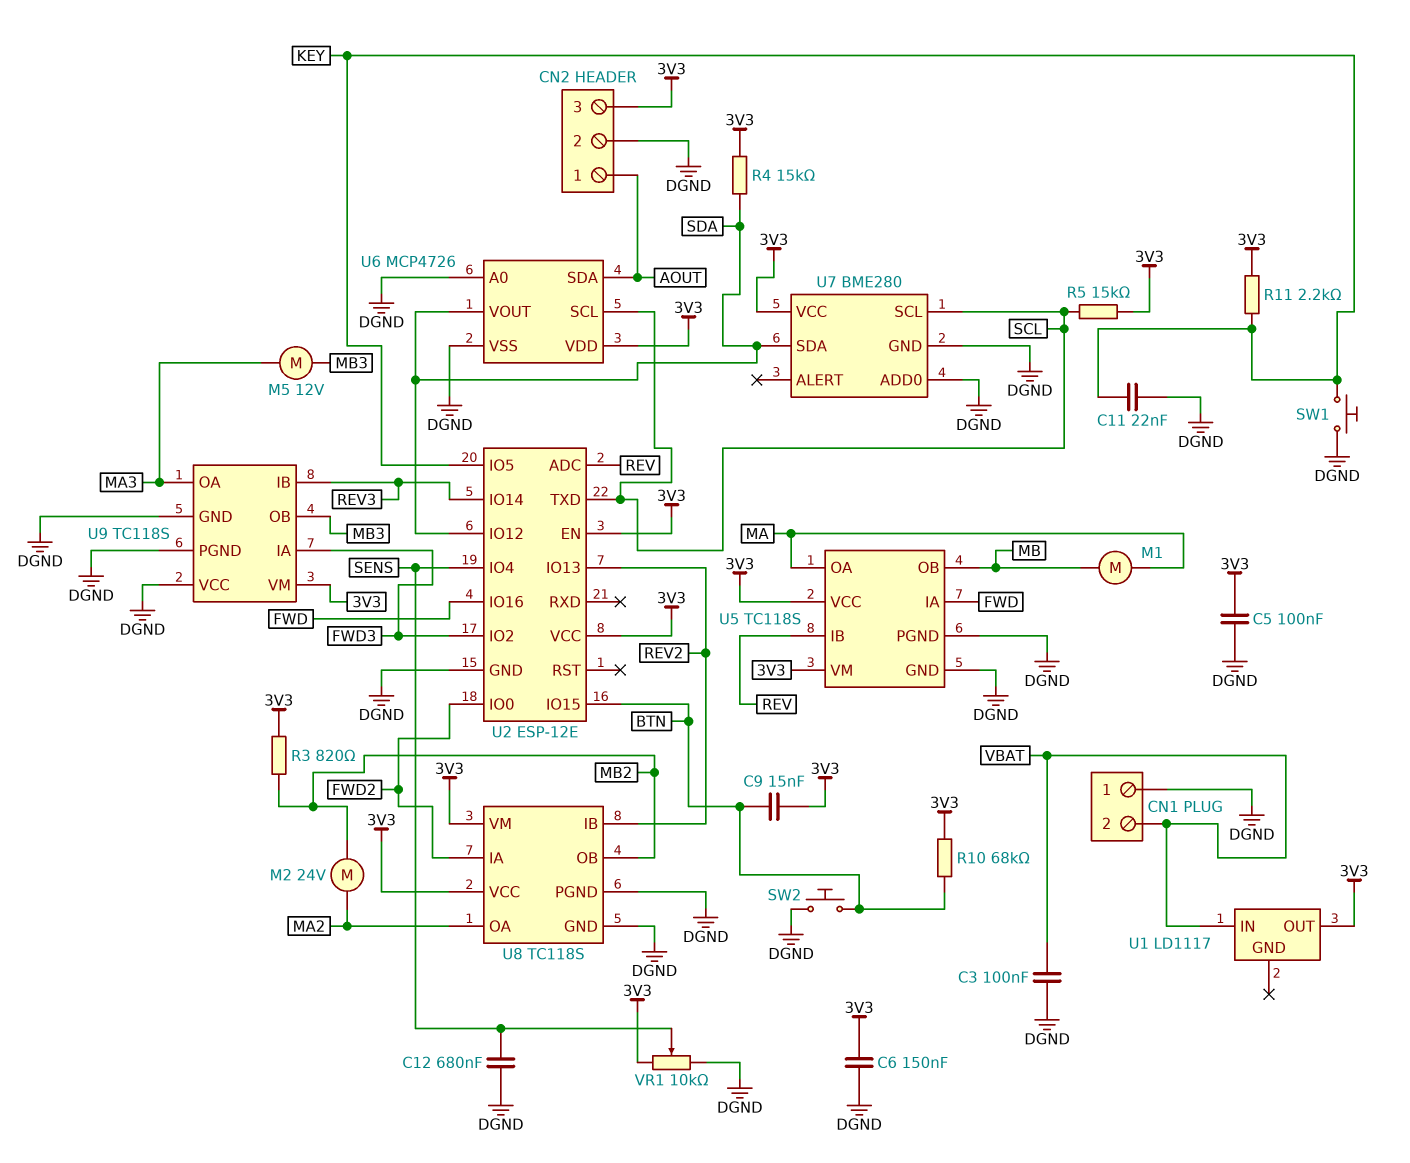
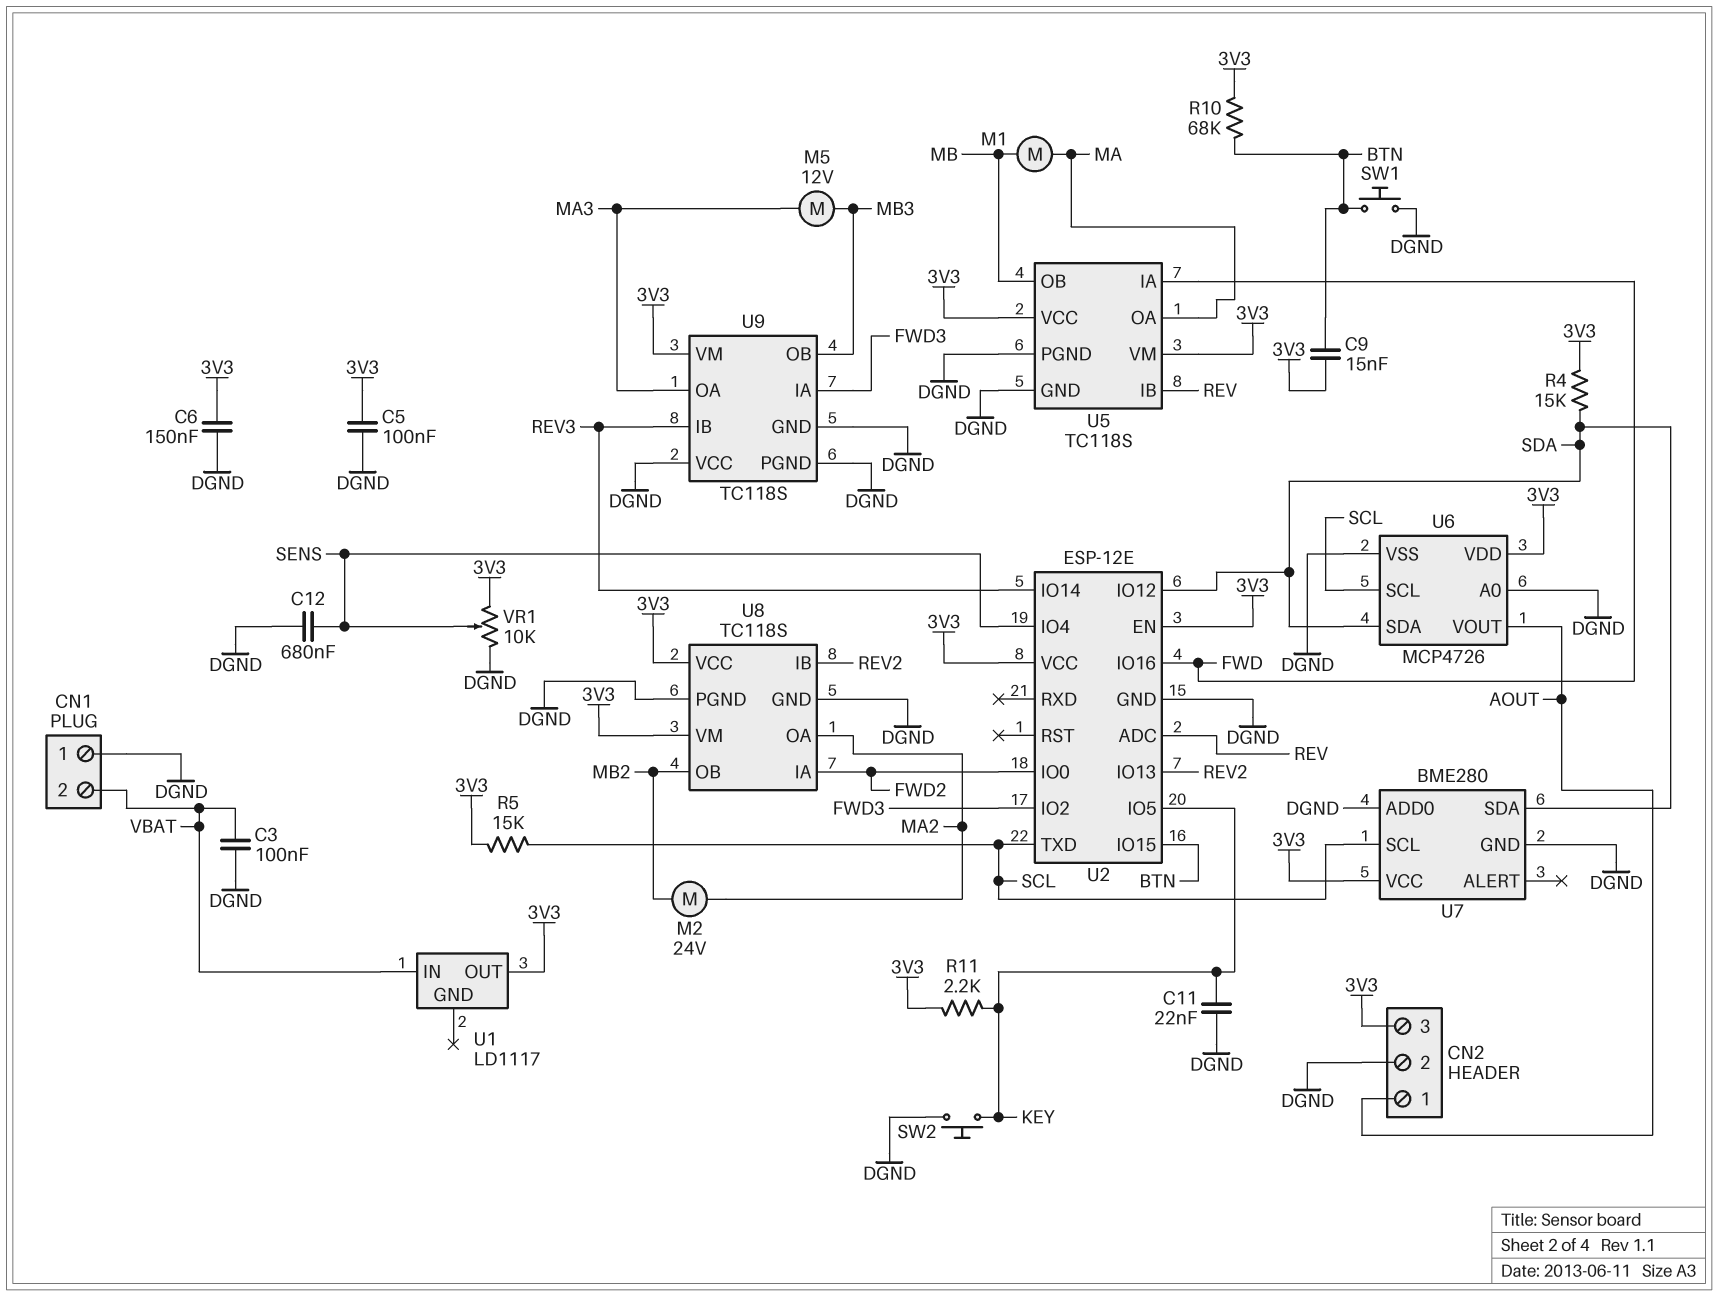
R3: 820 (3V3, MB2) -> none
SW1: button (DGND, KEY) -> button (BTN, DGND)
SW2: button (BTN, DGND) -> button (DGND, KEY)
U6 pin SDA: AOUT -> SDA
U6 pin VOUT: SDA -> AOUT

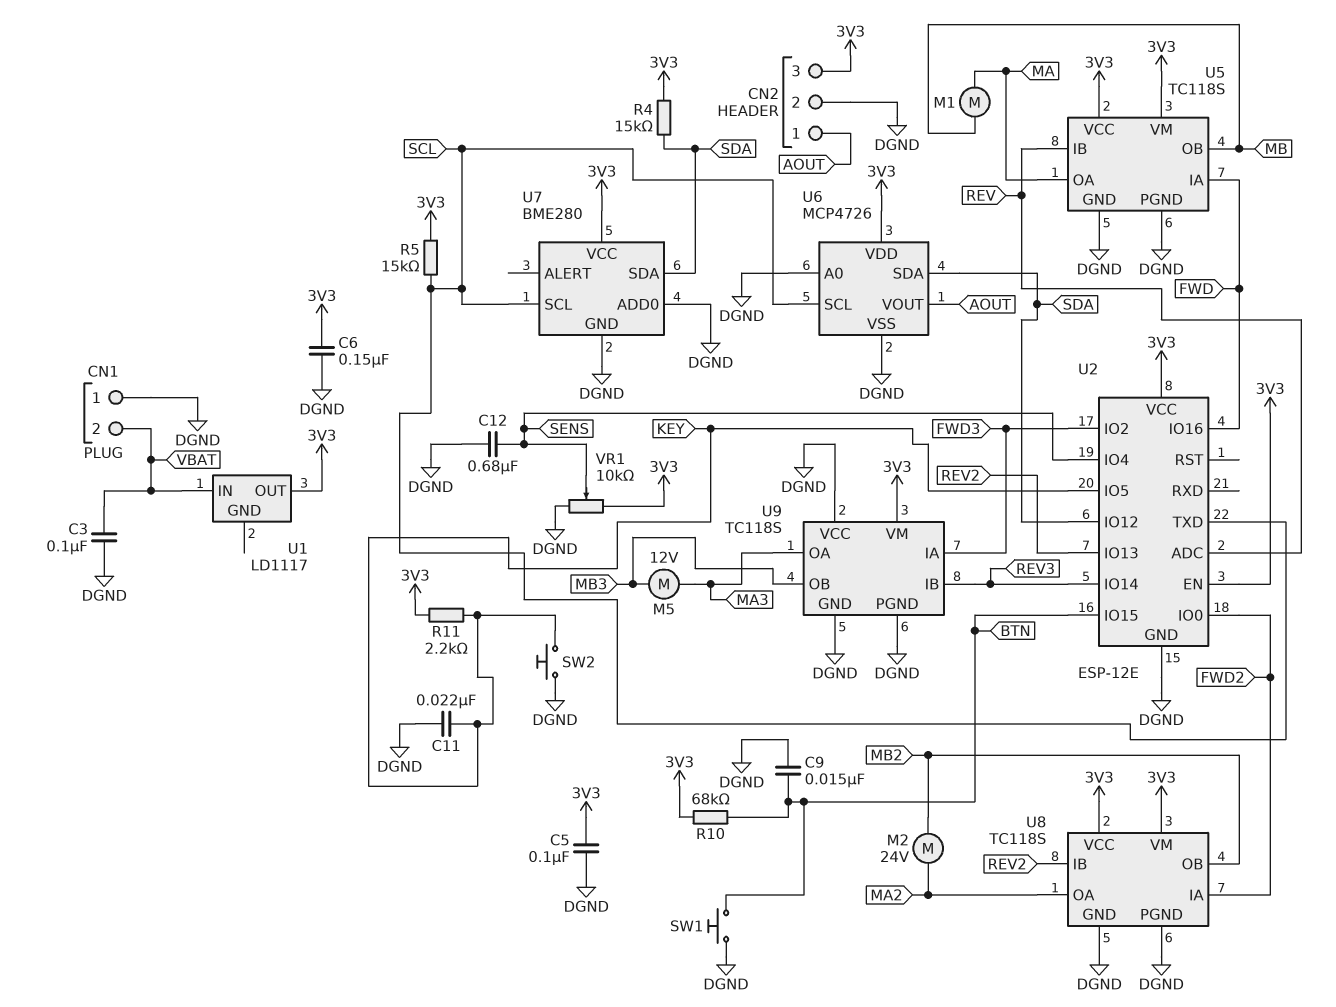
C9: 15nF (3V3, BTN) -> 15nF (BTN, DGND)

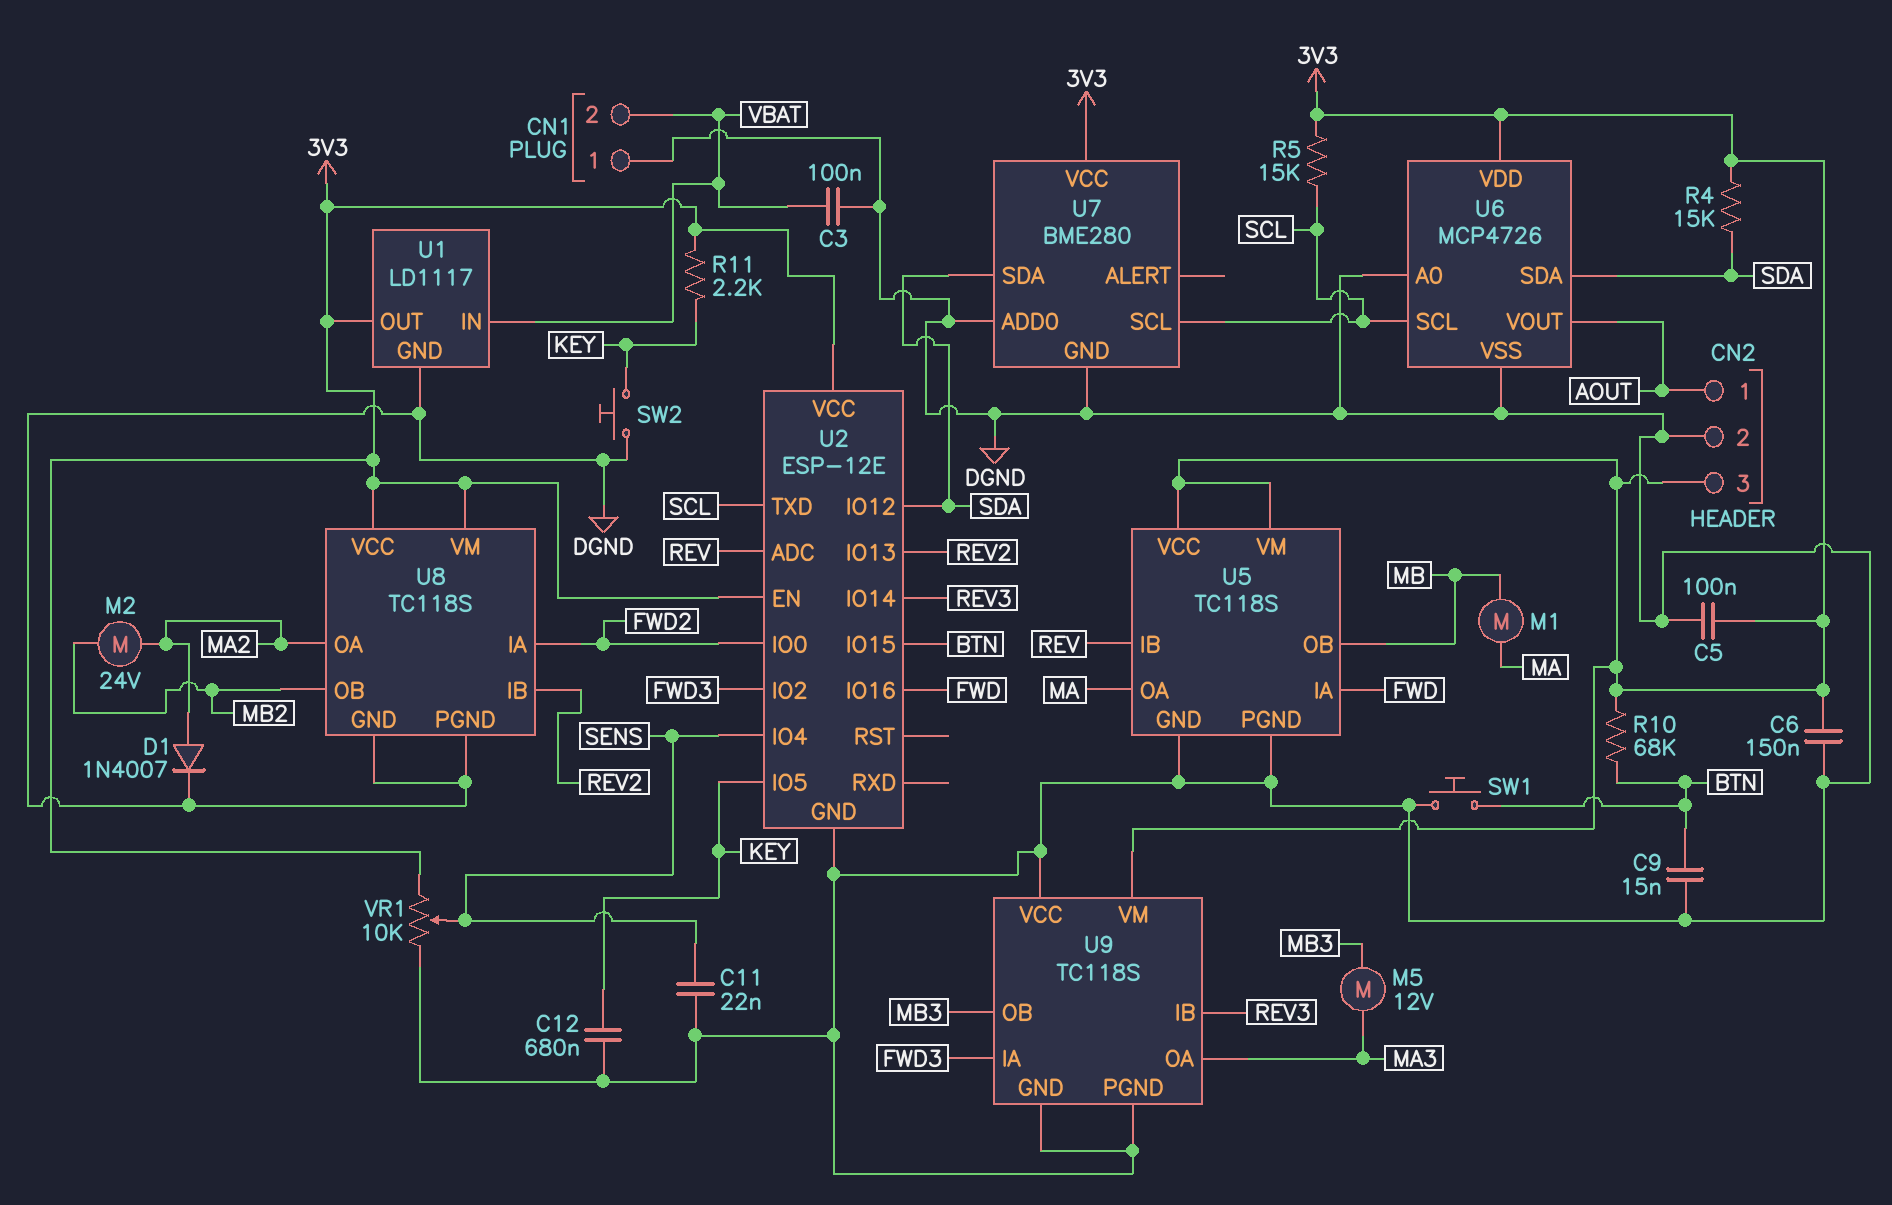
C11: 22nF (DGND, KEY) -> 22nF (DGND, SENS)
C12: 680nF (DGND, SENS) -> 680nF (DGND, KEY)
D1: none -> diode 1N4007 (A MA2, K DGND)
U1 pin GND: none -> DGND

